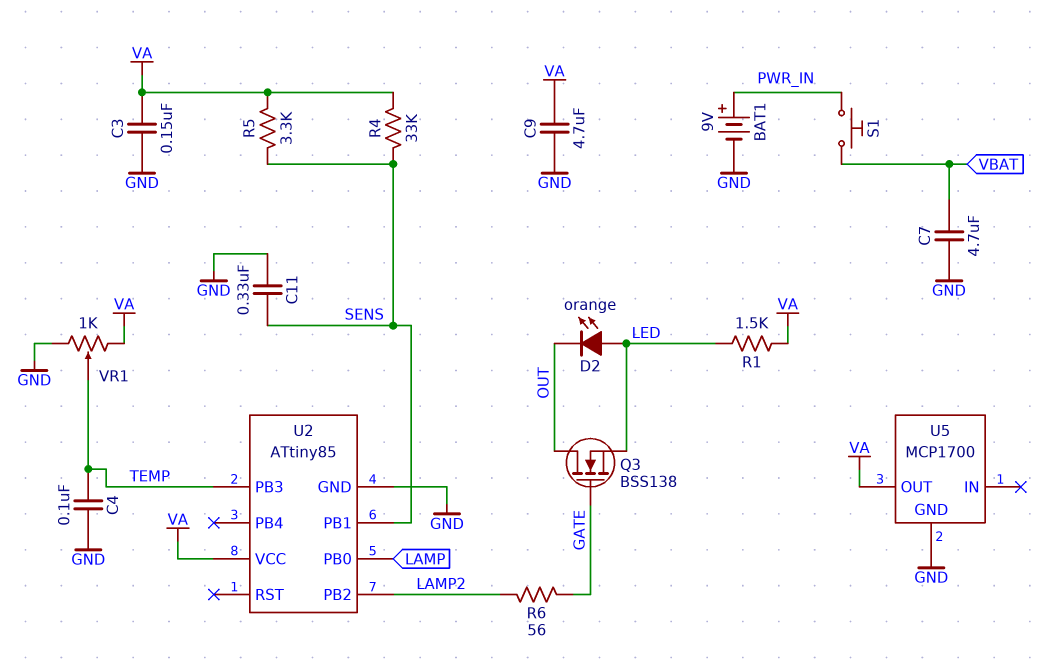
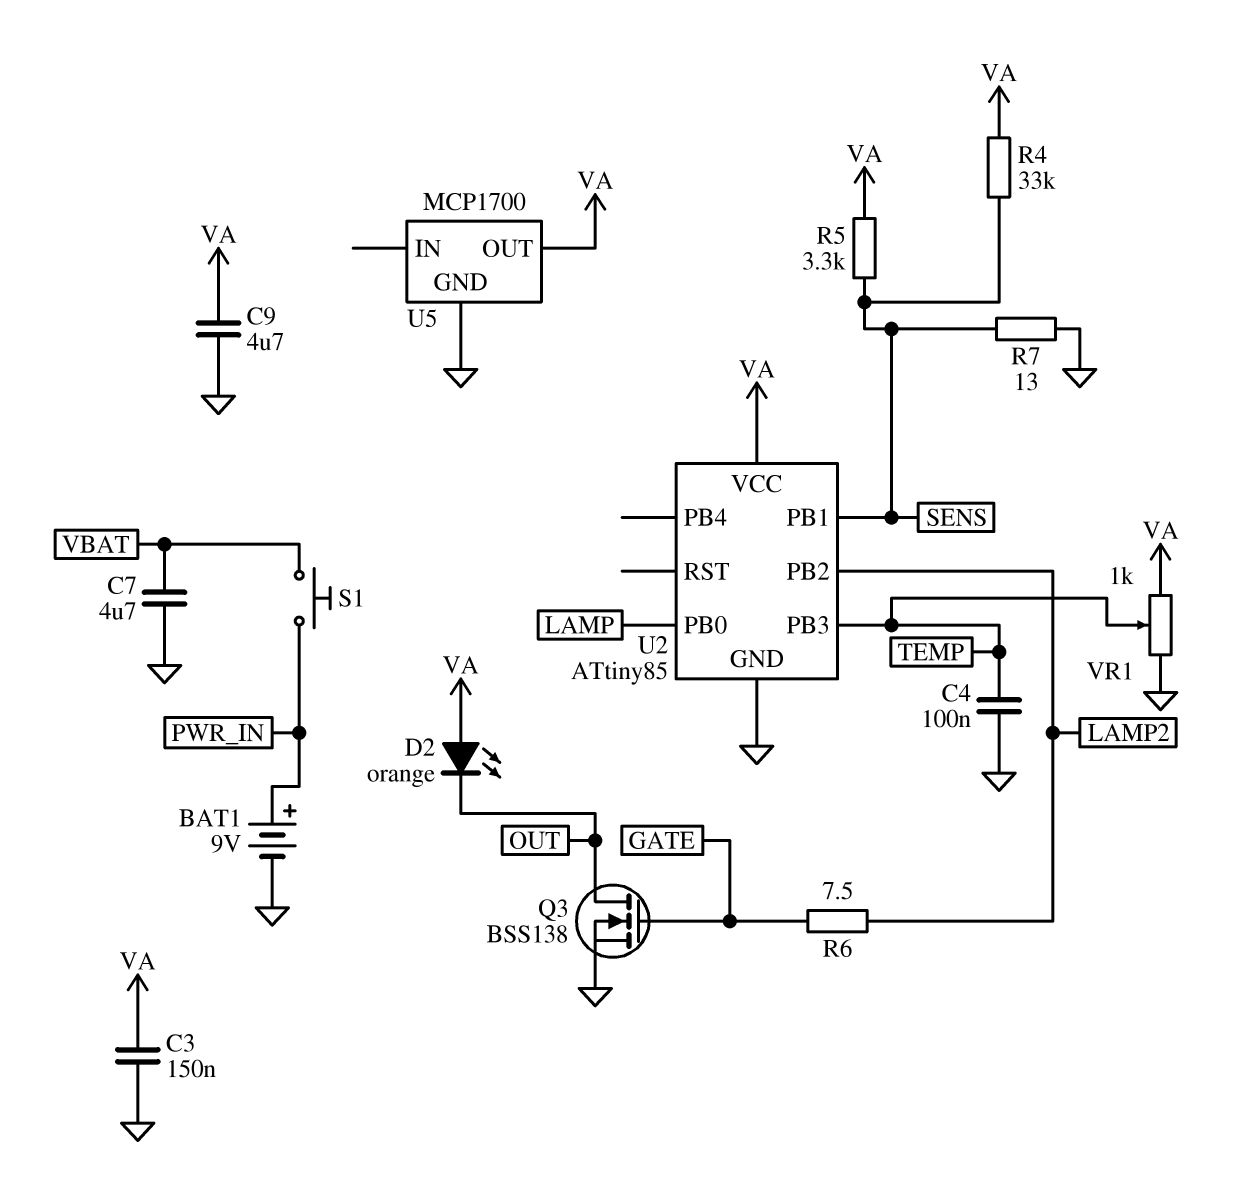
C11: 330nF (GND, SENS) -> none
D2: LED orange (A LED, K OUT) -> LED orange (A VA, K OUT)
Q3: NMOS BSS138 (G GATE, D OUT, S LED) -> NMOS BSS138 (G GATE, D OUT, S GND)
R1: 1.5k (LED, VA) -> none
R6: 56 (GATE, LAMP2) -> 7.5 (GATE, LAMP2)
R7: none -> 13 (GND, SENS)

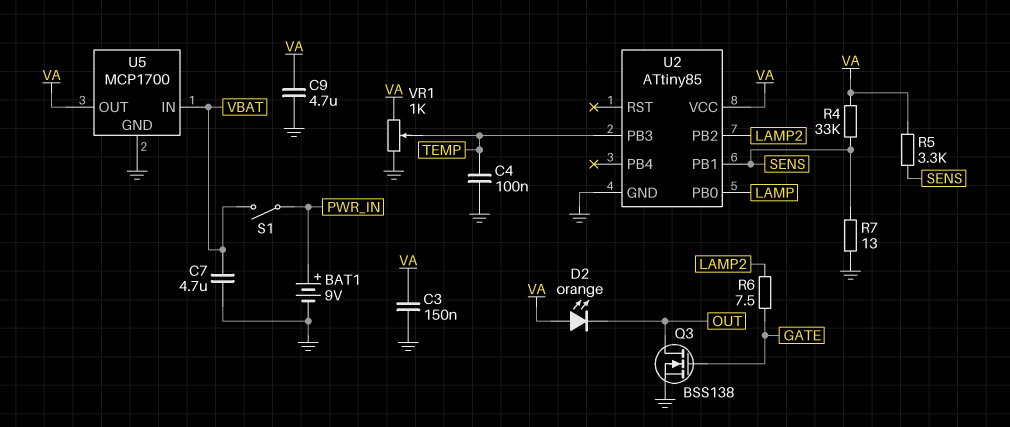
S1: button (PWR_IN, VBAT) -> switch (PWR_IN, VBAT)
U5 pin IN: none -> VBAT

